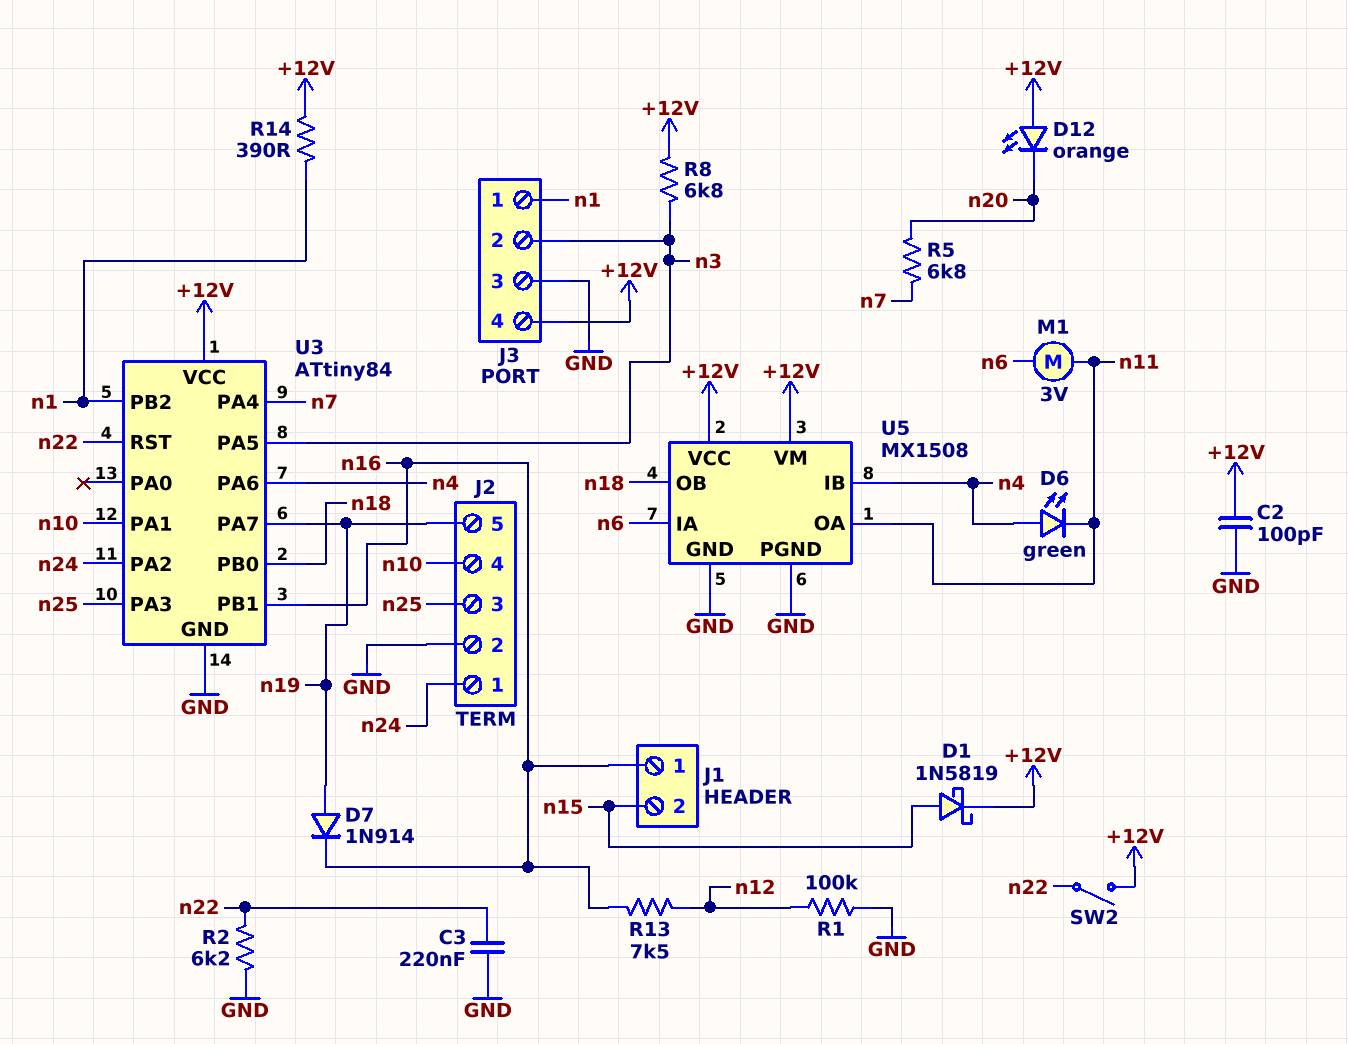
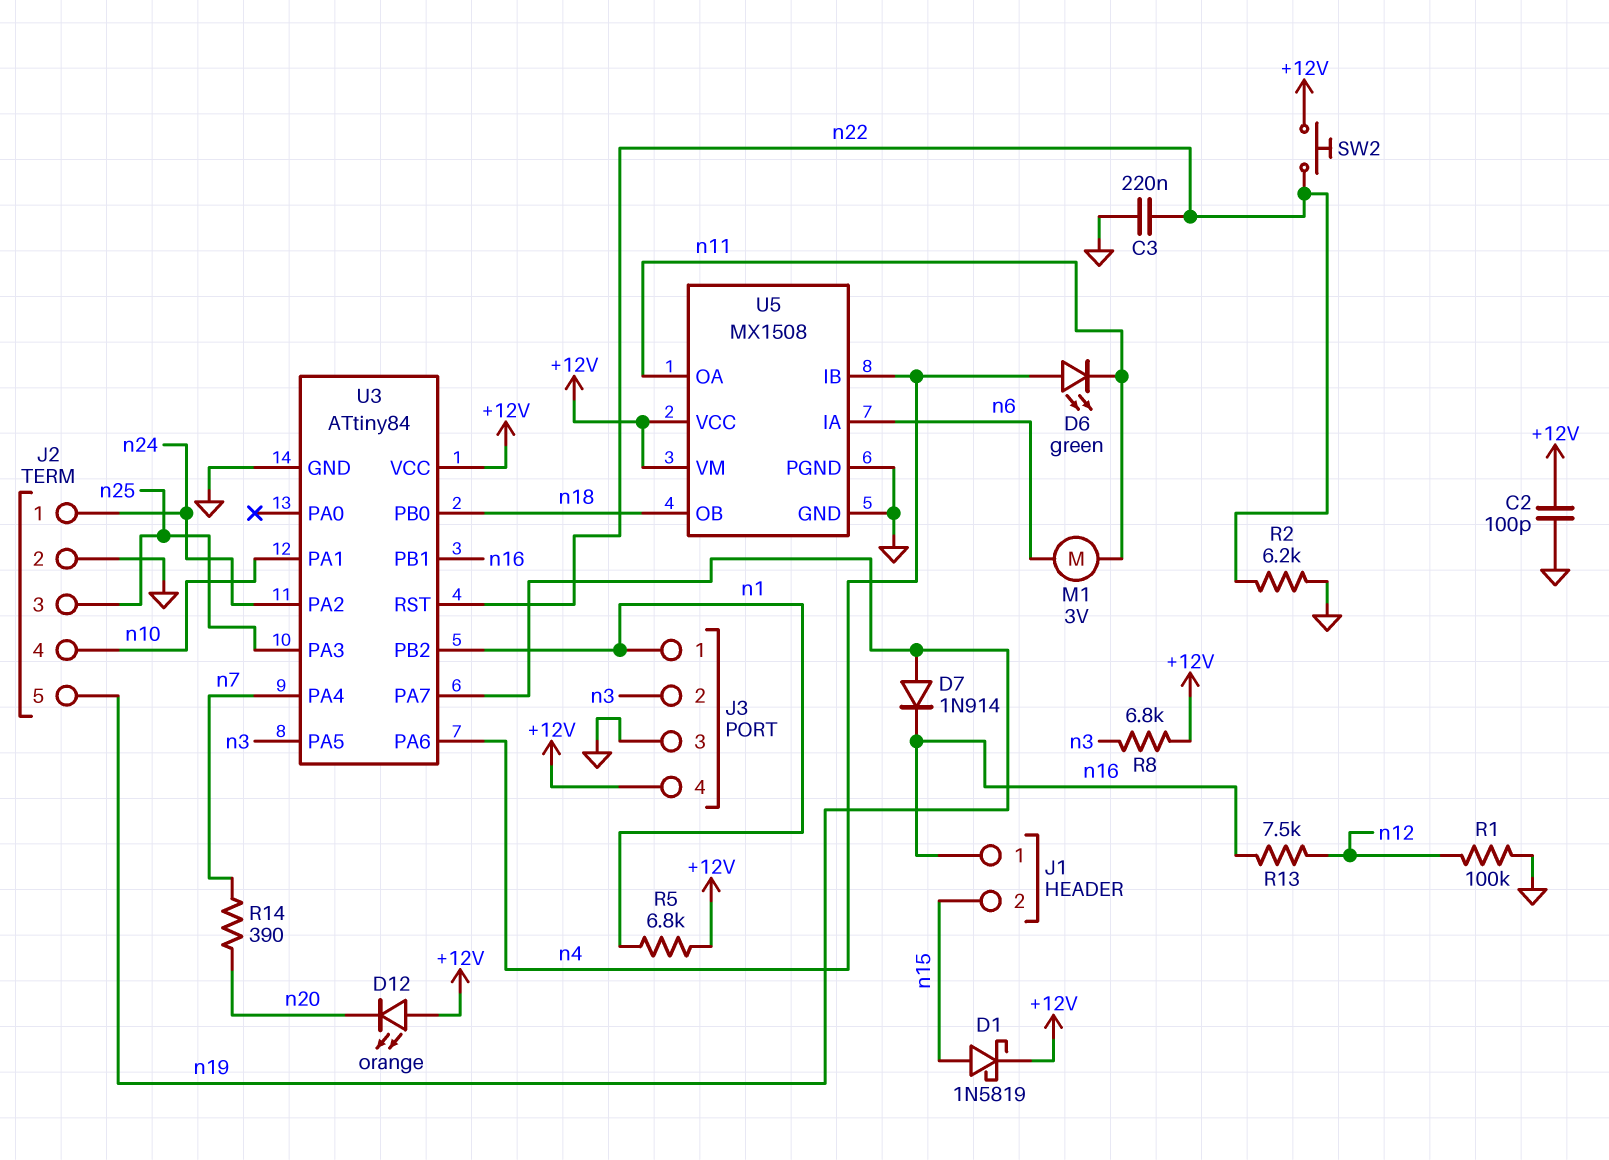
R5: 6.8k (n7, n20) -> 6.8k (+12V, n1)
R14: 390 (+12V, n1) -> 390 (n7, n20)
SW2: switch (+12V, n22) -> button (+12V, n22)

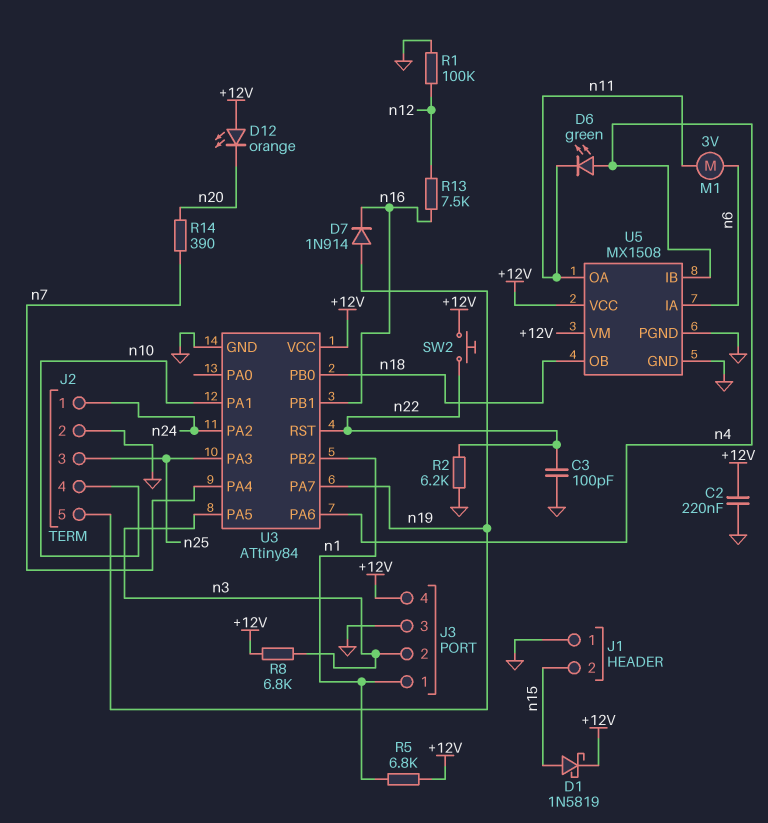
C2: 100pF (+12V, GND) -> 220nF (+12V, GND)
C3: 220nF (GND, n22) -> 100pF (GND, n22)
J1 pin 1: n16 -> GND

